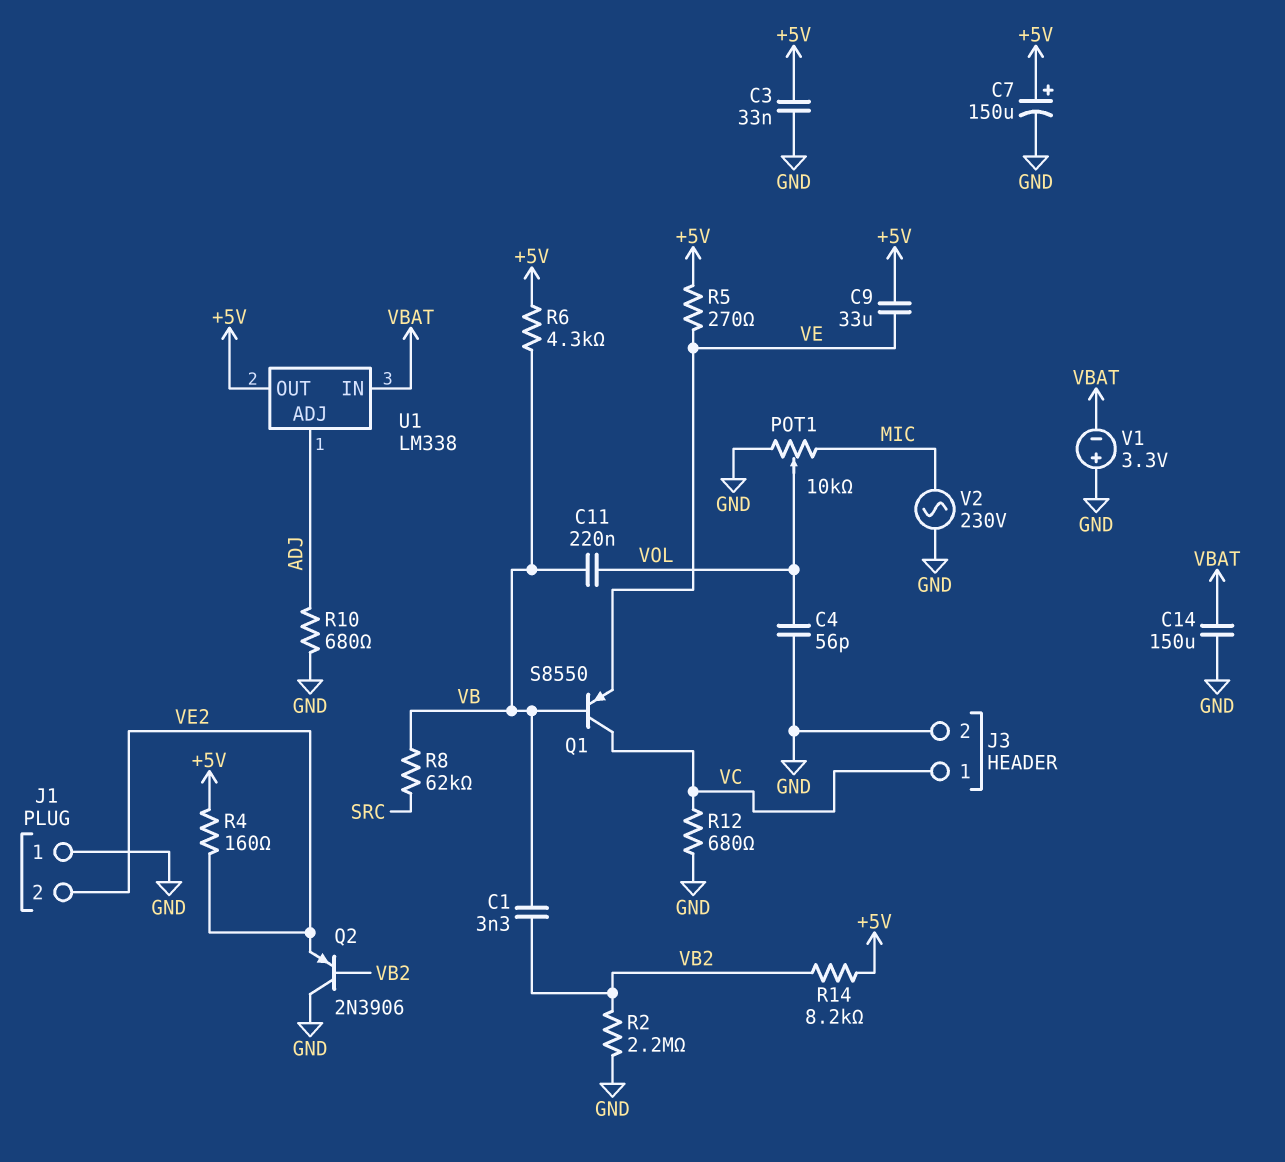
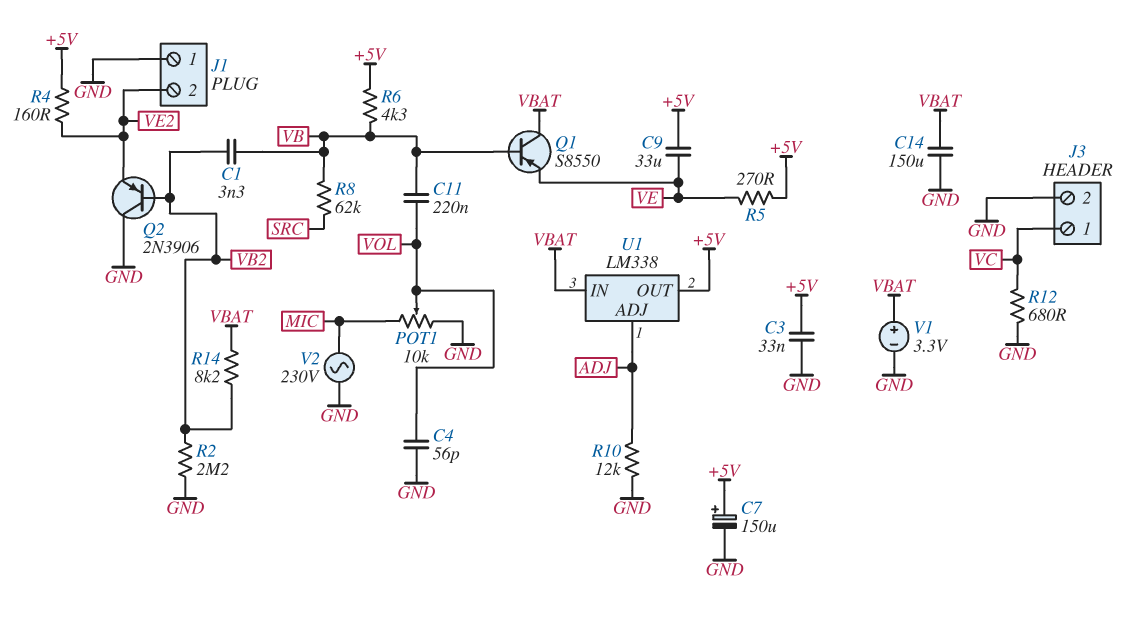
Q1: PNP S8550 (B VB, C VC, E VE) -> PNP S8550 (B VB, C VBAT, E VE)
R10: 680 (ADJ, GND) -> 12k (ADJ, GND)
R14: 8.2k (+5V, VB2) -> 8.2k (VB2, VBAT)
V1: 3.3V (plus GND, minus VBAT) -> 3.3V (plus VBAT, minus GND)

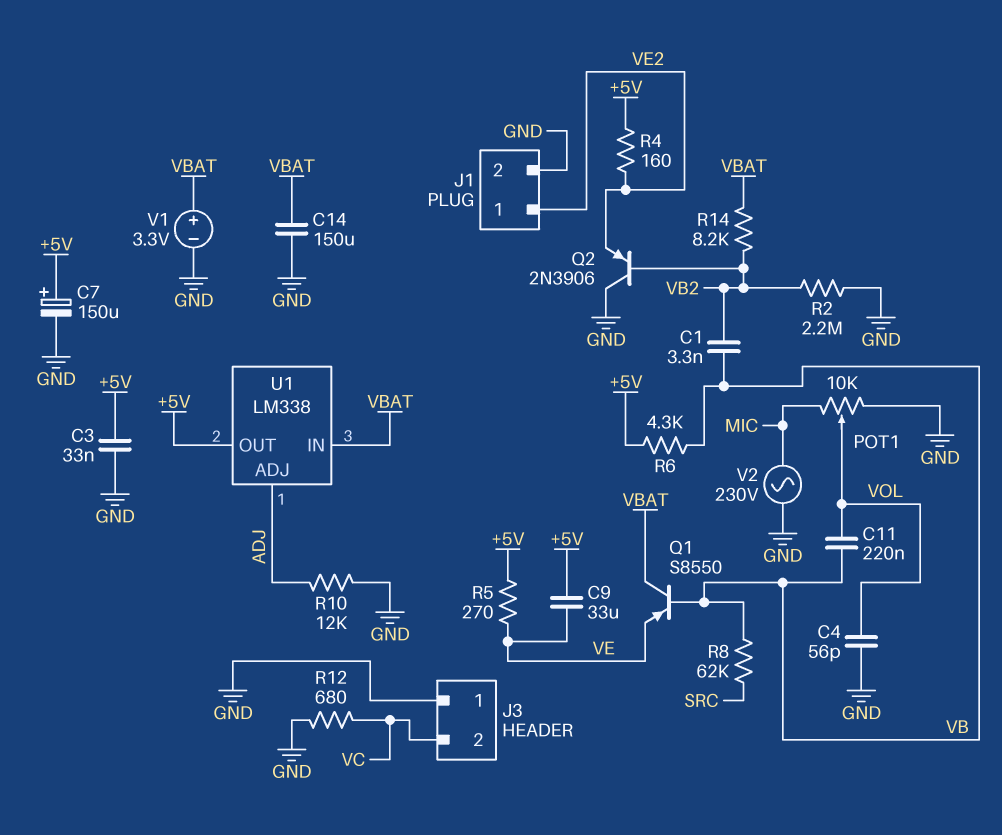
J1 pin 1: GND -> VE2
J1 pin 2: VE2 -> GND
J3 pin 1: VC -> GND
J3 pin 2: GND -> VC

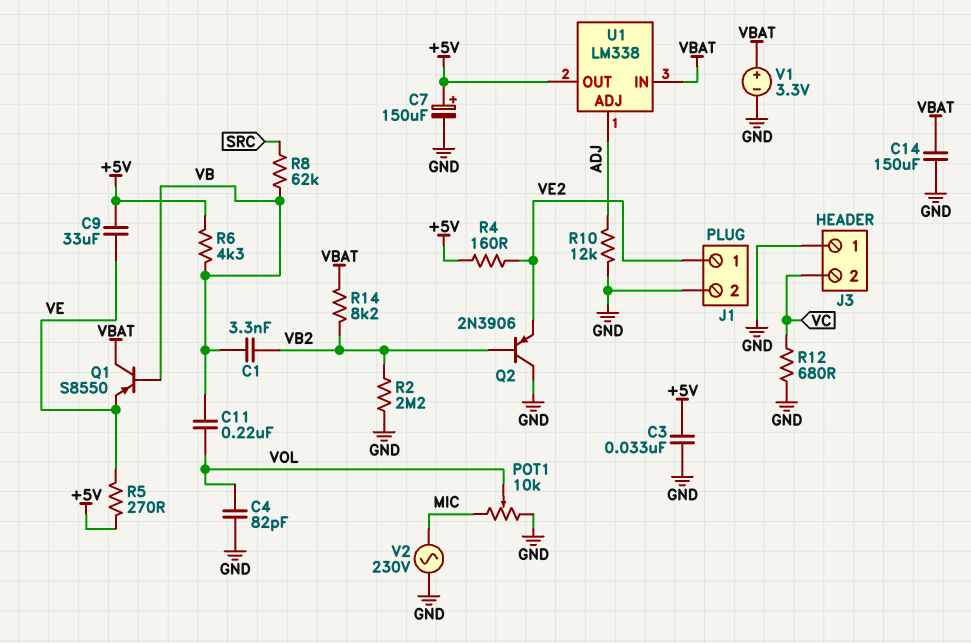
C4: 56pF (GND, VOL) -> 82pF (GND, VOL)

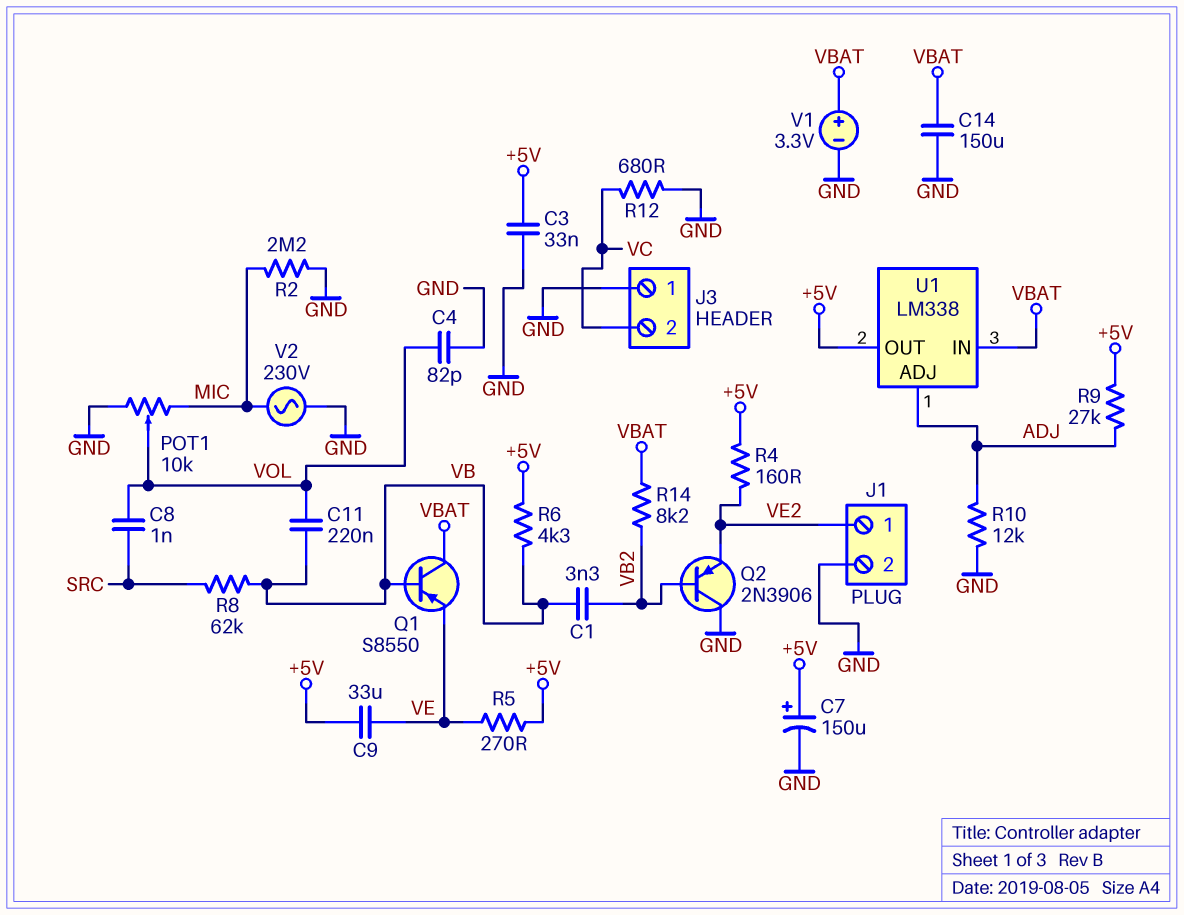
C8: none -> 1nF (SRC, VOL)
R2: 2.2M (GND, VB2) -> 2.2M (GND, MIC)
R9: none -> 27k (+5V, ADJ)

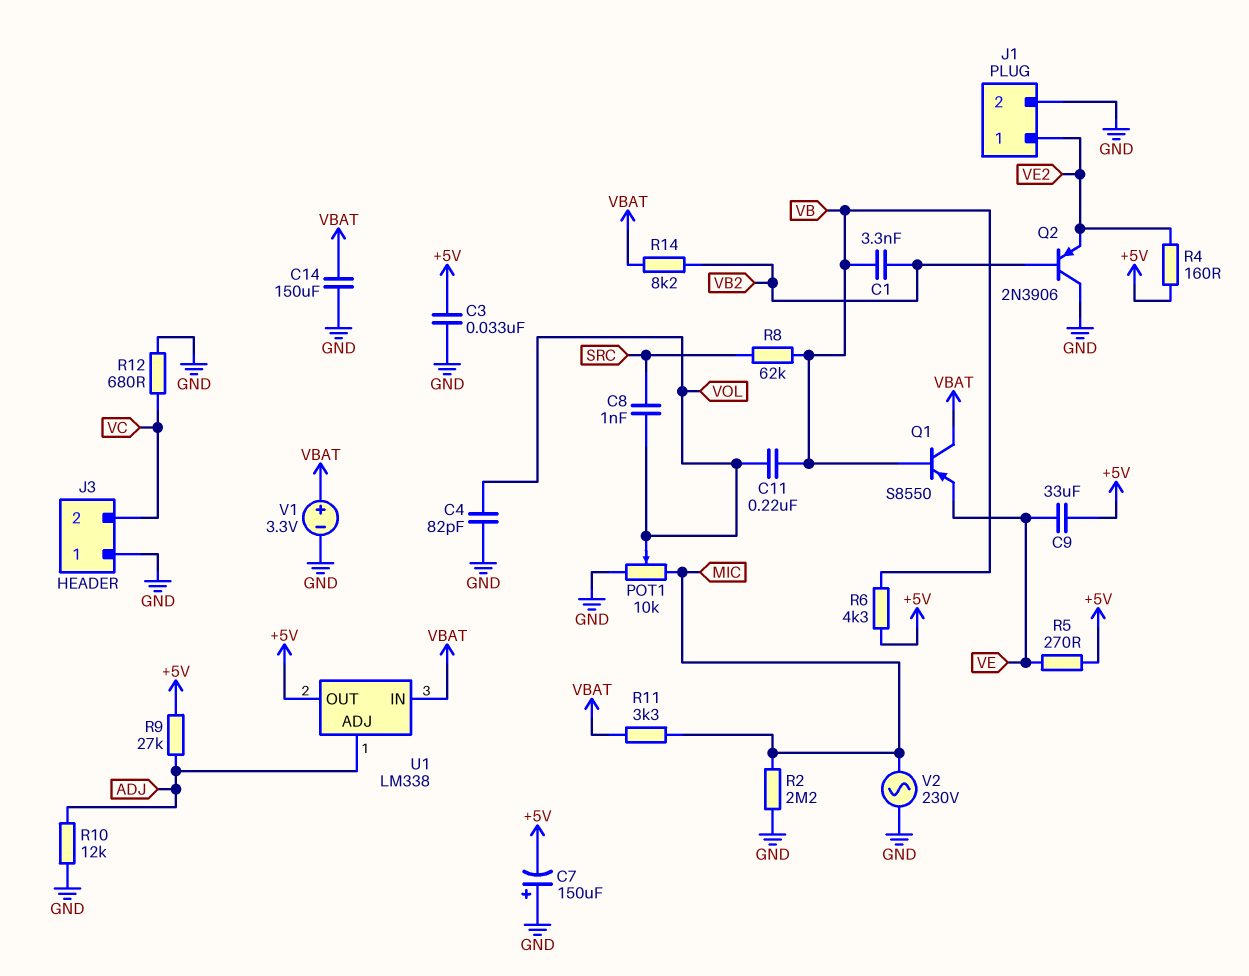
C7: 150uF (plus +5V, minus GND) -> 150uF (plus GND, minus +5V)
R11: none -> 3.3k (MIC, VBAT)

